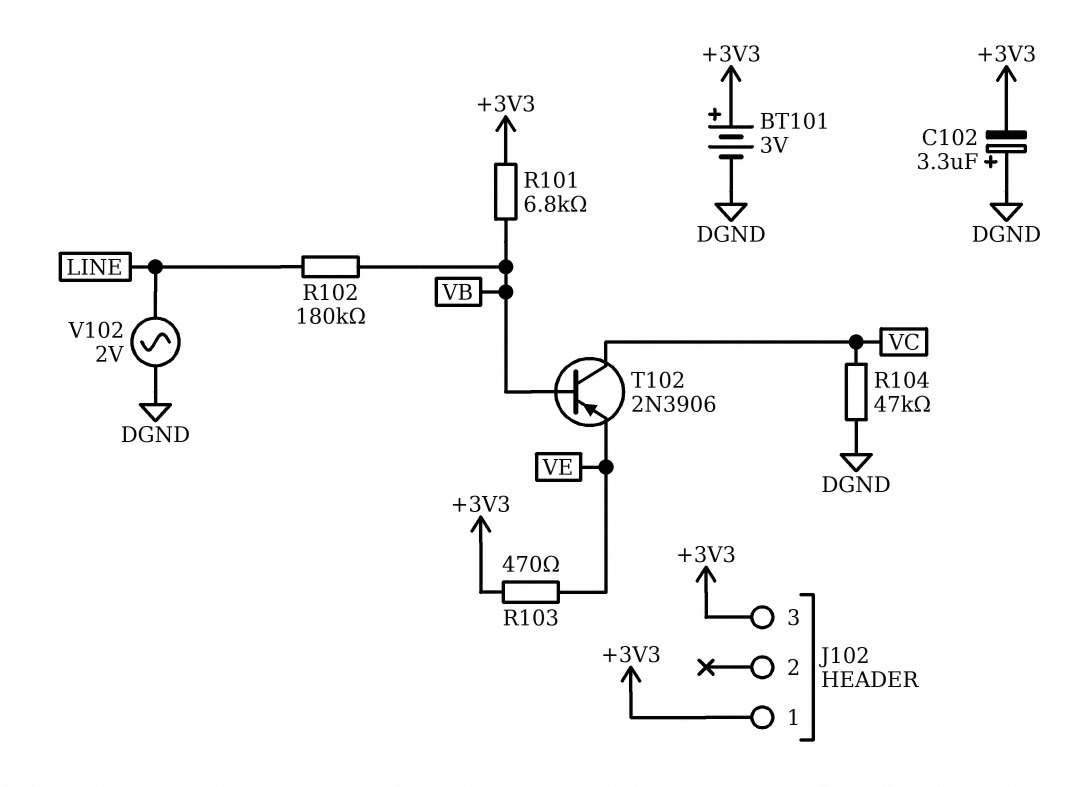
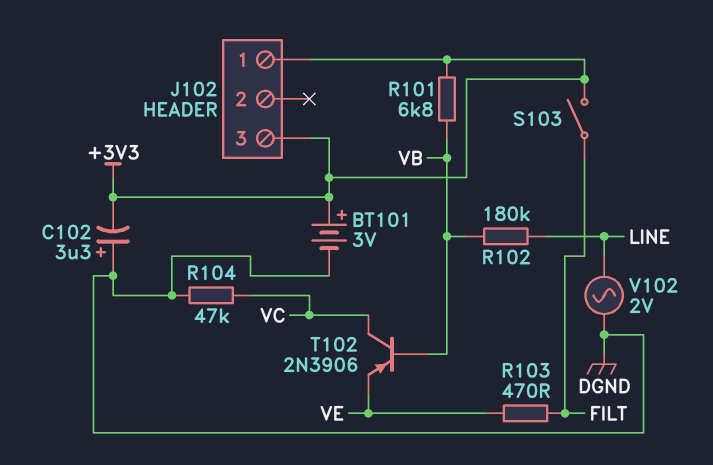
R103: 470 (+3V3, VE) -> 470 (FILT, VE)
S103: none -> switch (+3V3, FILT)

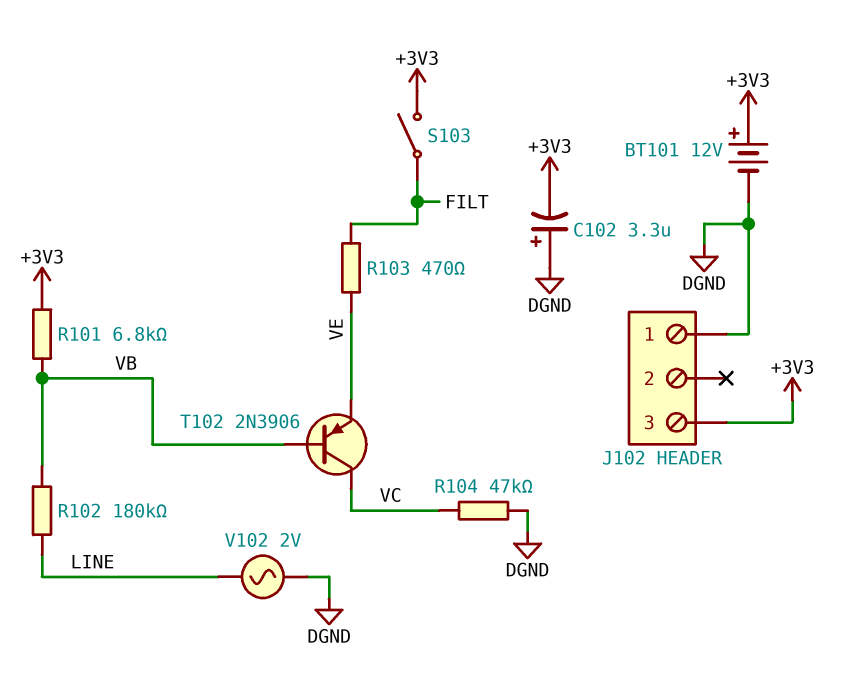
BT101: 3V (plus +3V3, minus DGND) -> 12V (plus +3V3, minus DGND)
J102 pin 1: +3V3 -> DGND

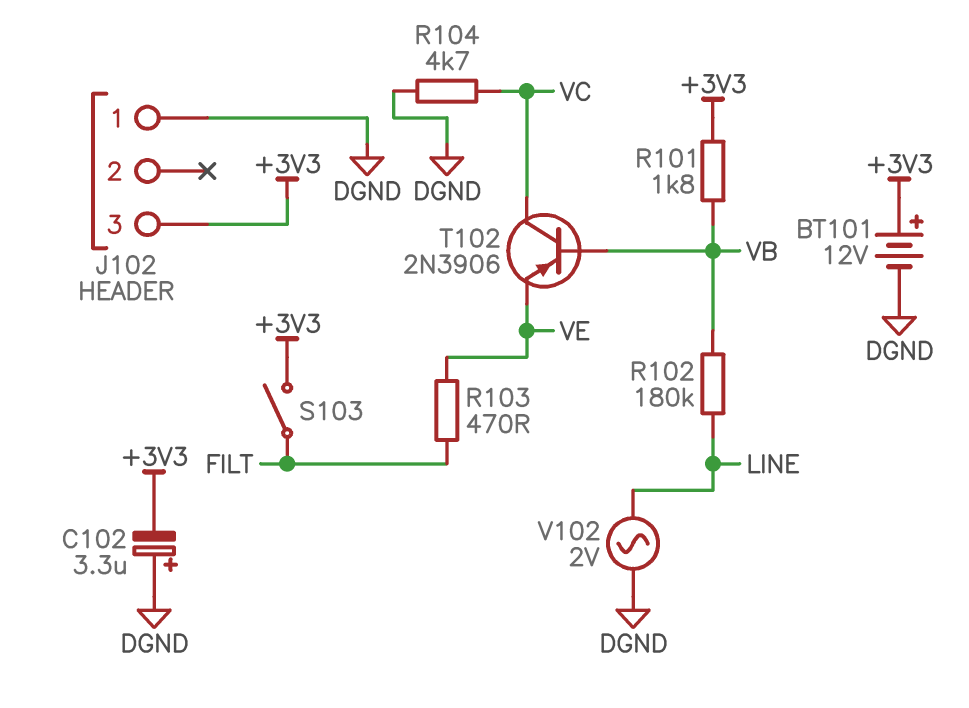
R101: 6.8k (+3V3, VB) -> 1.8k (+3V3, VB)
R104: 47k (DGND, VC) -> 4.7k (DGND, VC)

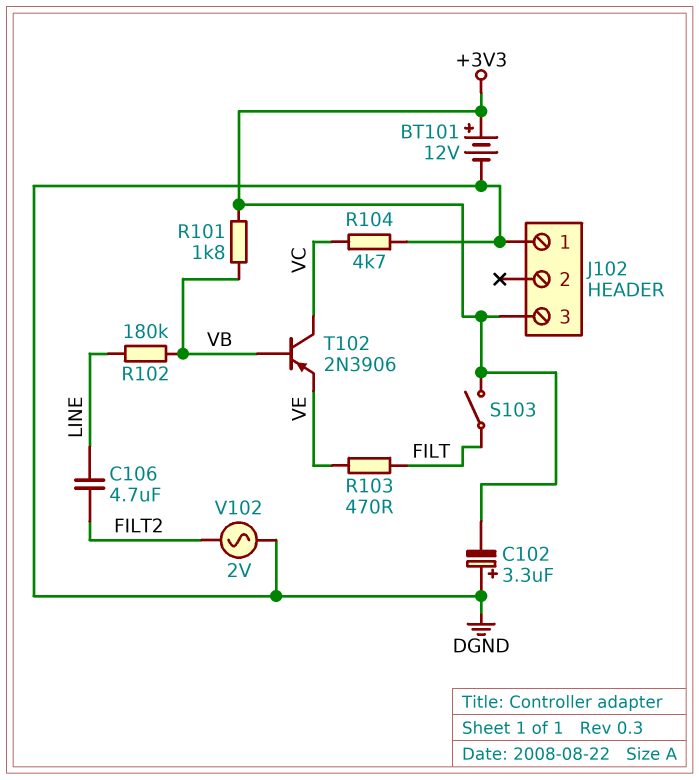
C106: none -> 4.7uF (FILT2, LINE)
V102: AC 2V (DGND, LINE) -> AC 2V (DGND, FILT2)

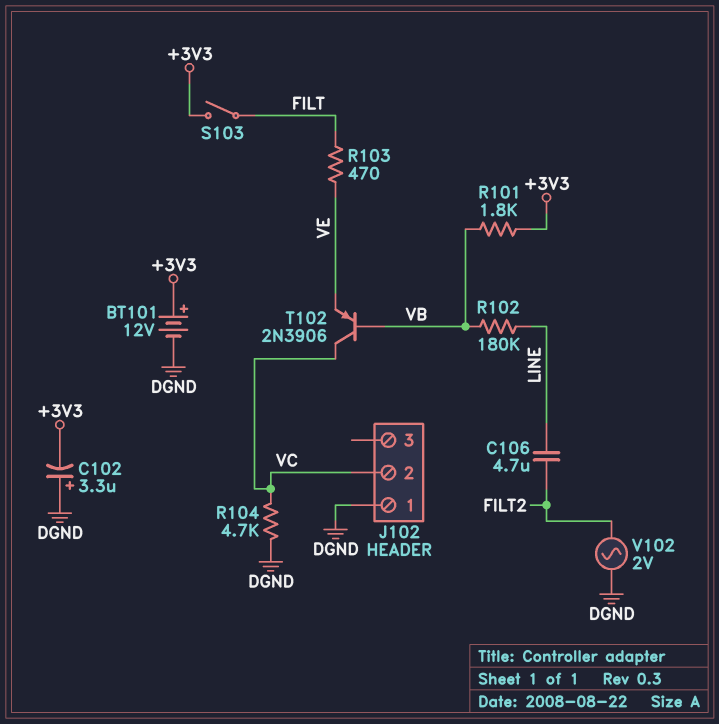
J102 pin 2: none -> VC
J102 pin 3: +3V3 -> none

